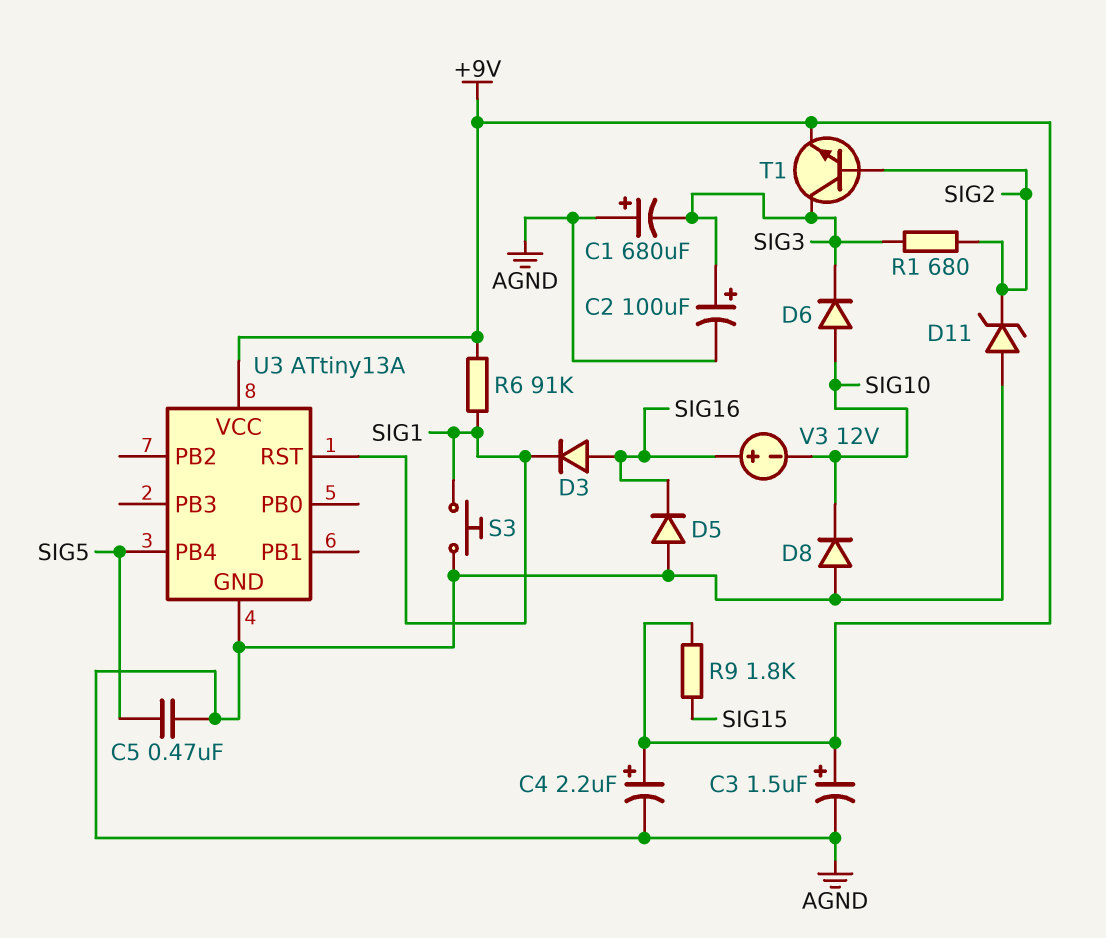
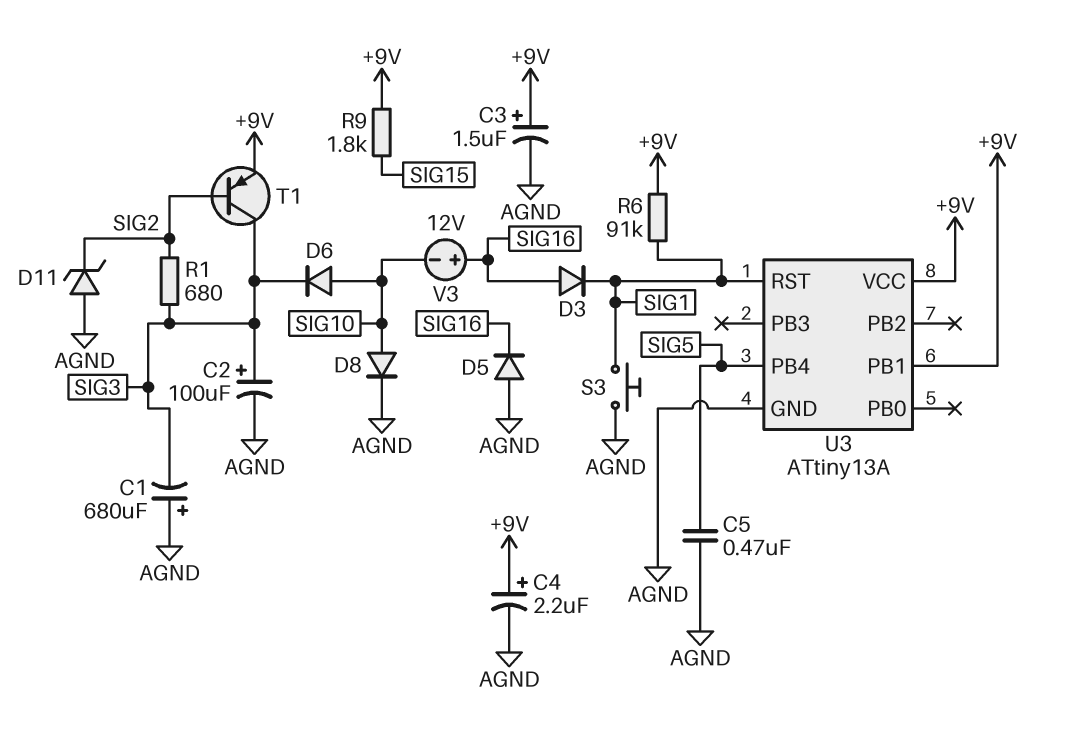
D8: diode (A AGND, K SIG10) -> diode (A SIG10, K AGND)
T1: NPN (B SIG2, C SIG3, E +9V) -> PNP (B SIG2, C SIG3, E +9V)
U3 pin PB1: none -> +9V

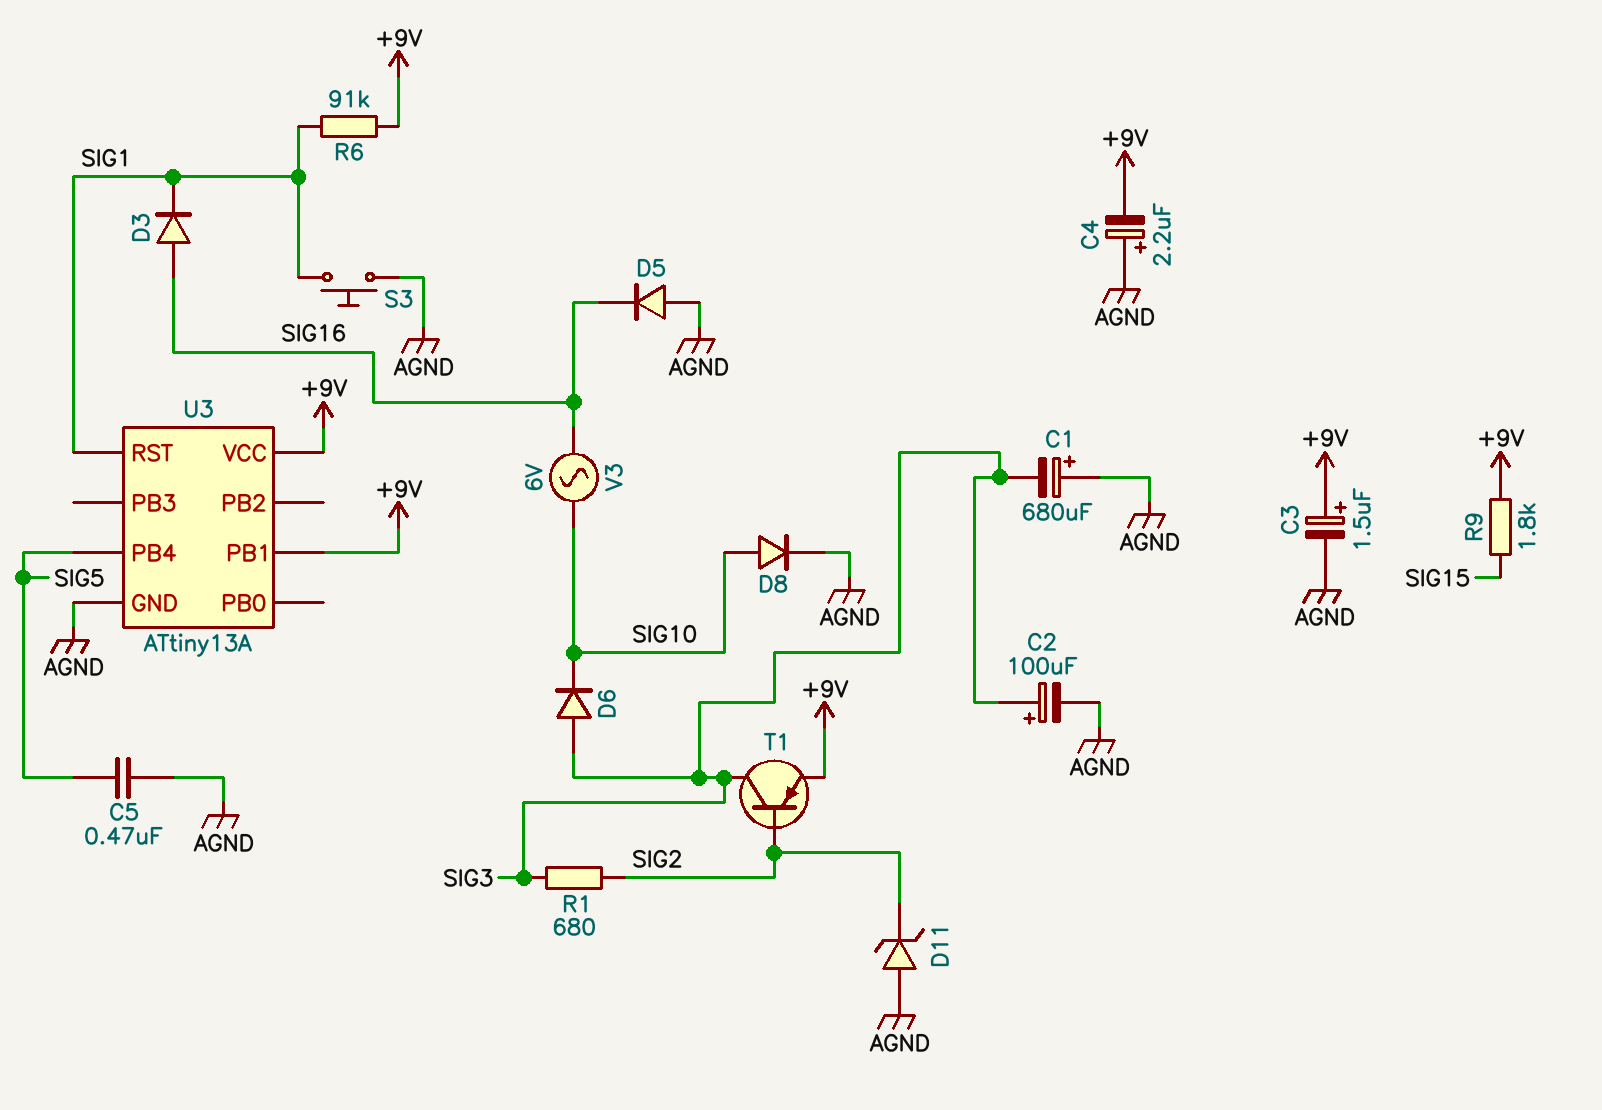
C4: 2.2uF (plus +9V, minus AGND) -> 2.2uF (plus AGND, minus +9V)
D6: diode (A SIG10, K SIG3) -> diode (A SIG3, K SIG10)
V3: 12V (plus SIG16, minus SIG10) -> AC 6V (SIG10, SIG16)

